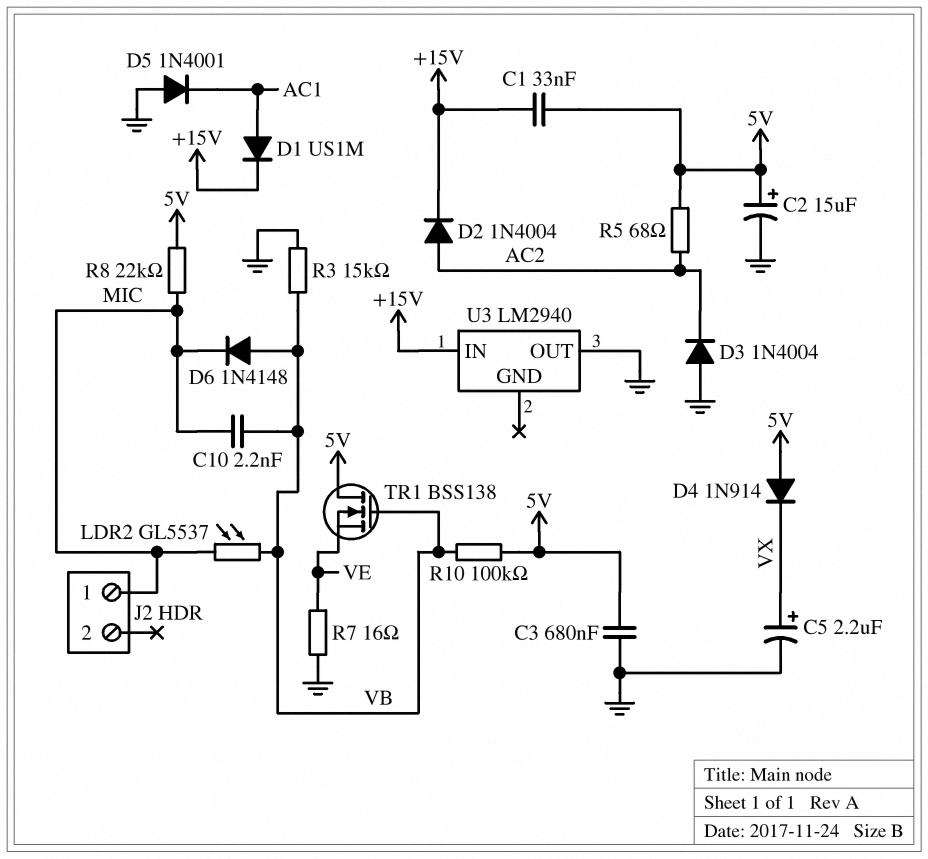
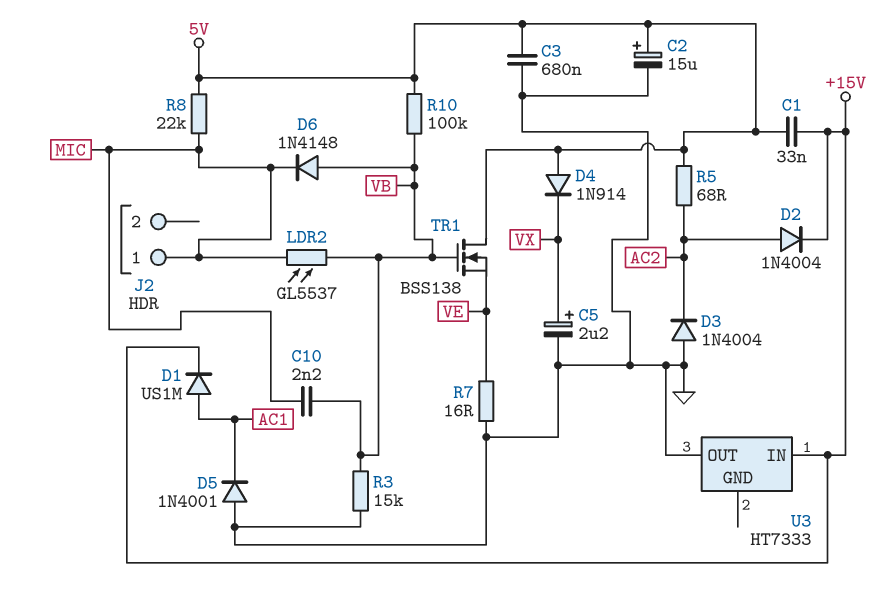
U3: LM2940 -> HT7333

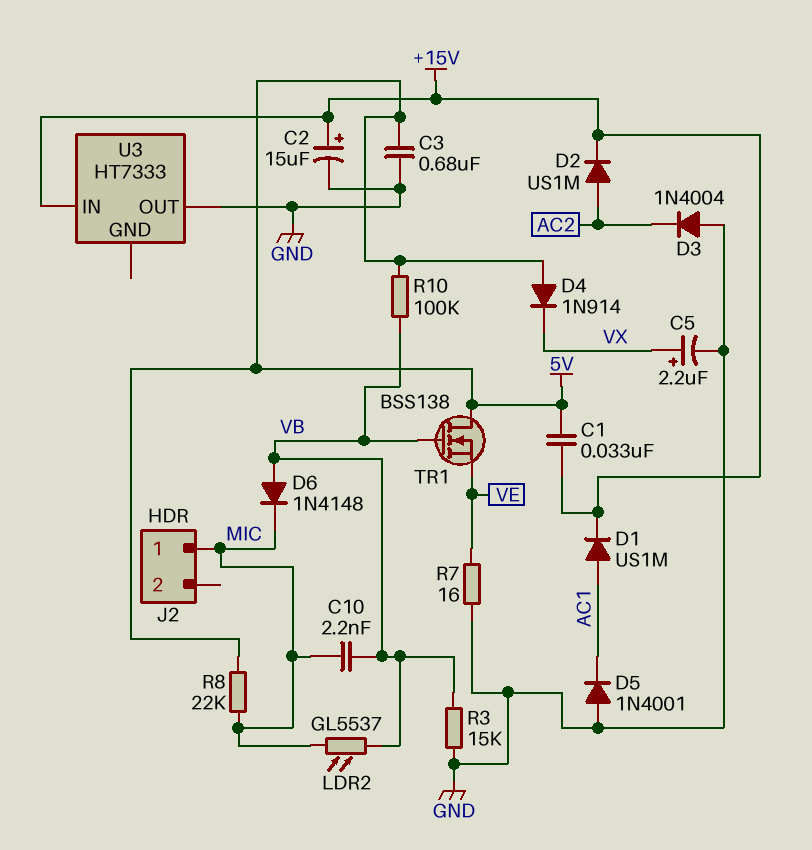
C2: 15uF (plus 5V, minus GND) -> 15uF (plus +15V, minus GND)
D2: diode 1N4004 (A AC2, K +15V) -> diode US1M (A AC2, K +15V)
R5: 68 (5V, AC2) -> none

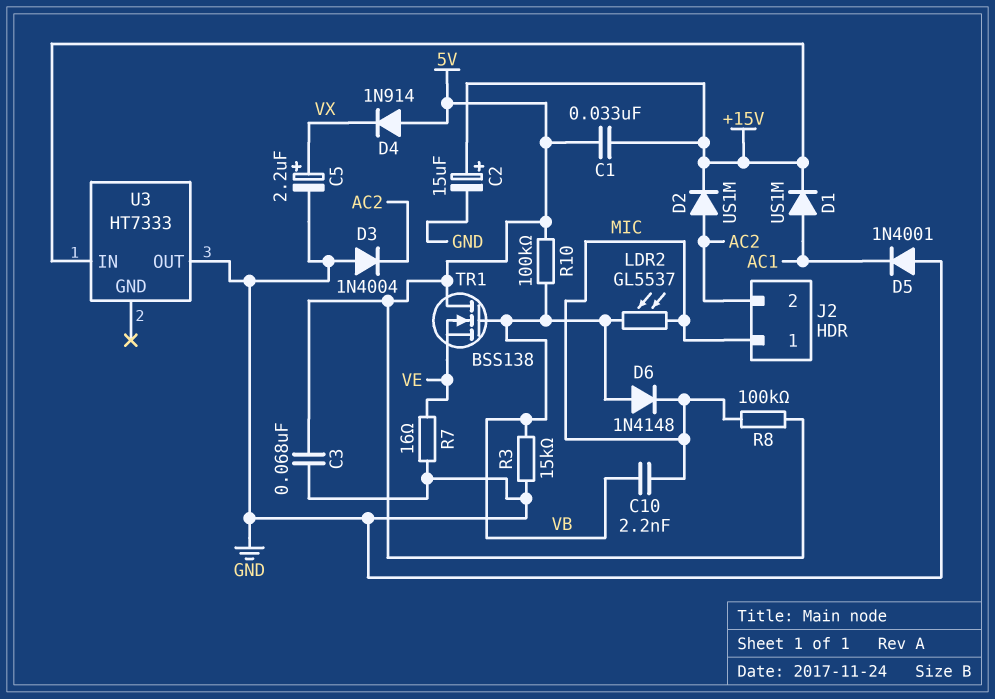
C3: 680nF (5V, GND) -> 68nF (5V, GND)
J2 pin 2: none -> AC2
R8: 22k (5V, MIC) -> 100k (5V, MIC)

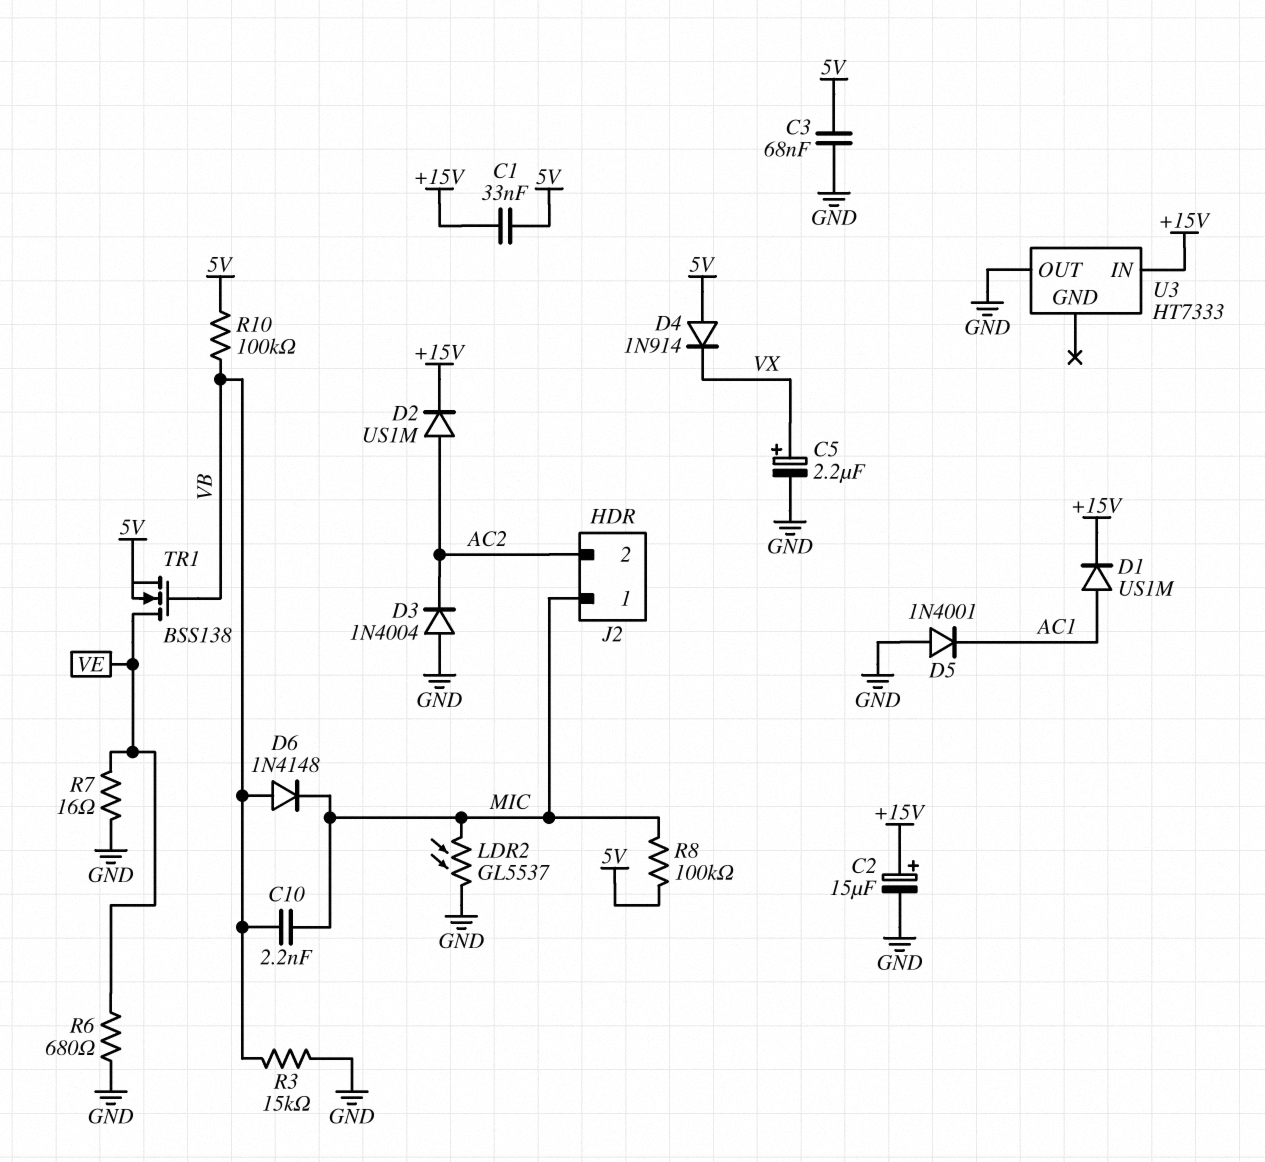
LDR2: GL5537 (MIC, VB) -> GL5537 (GND, MIC)
R6: none -> 680 (GND, VE)
TR1: NMOS BSS138 (G VB, D 5V, S VE) -> NMOS BSS138 (G VB, D VE, S 5V)

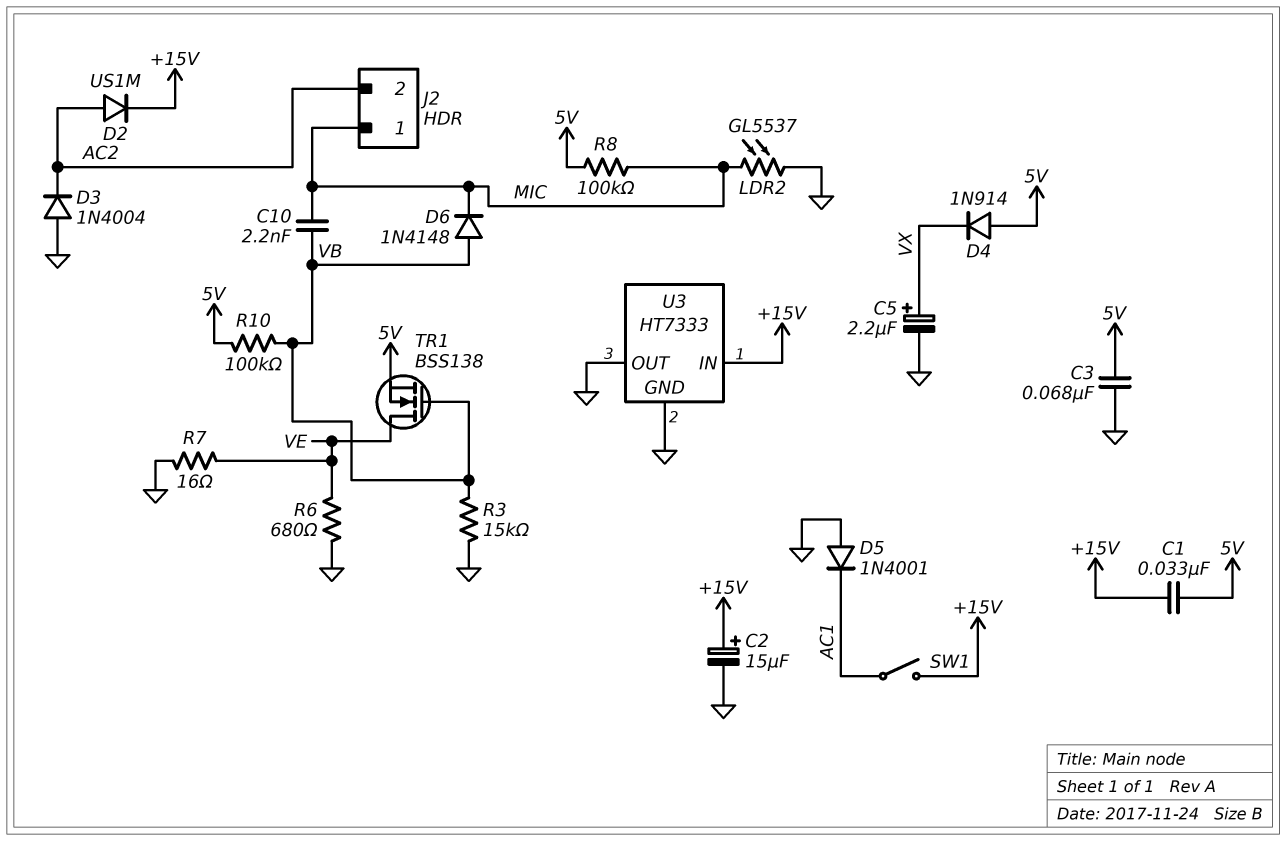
D1: diode US1M (A AC1, K +15V) -> none
SW1: none -> switch (+15V, AC1)
U3 pin GND: none -> GND

